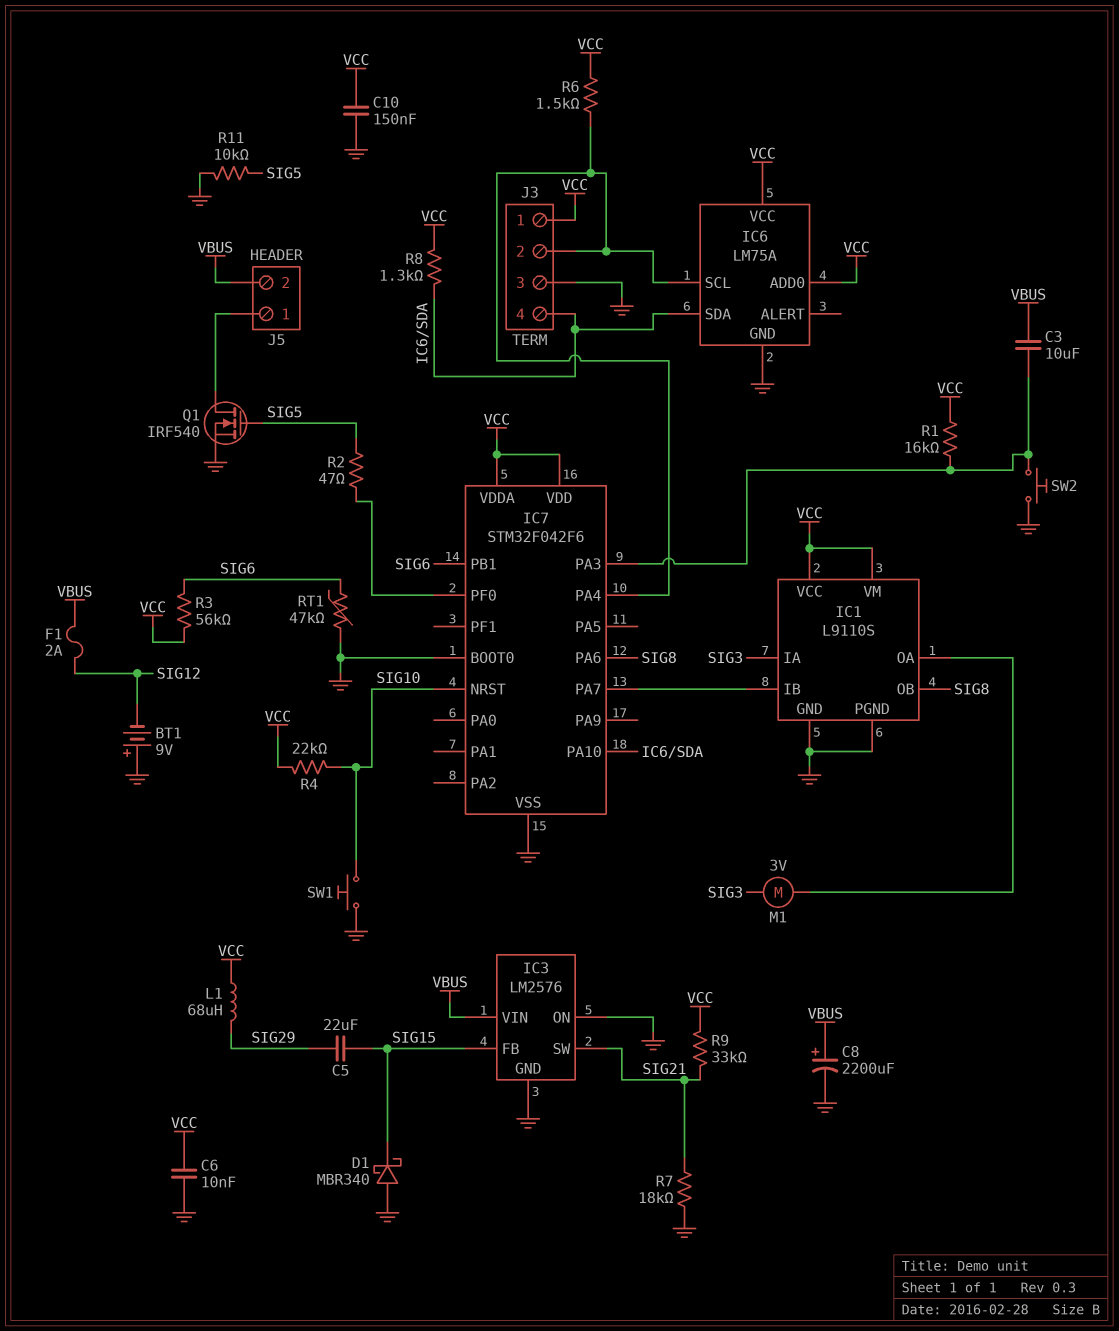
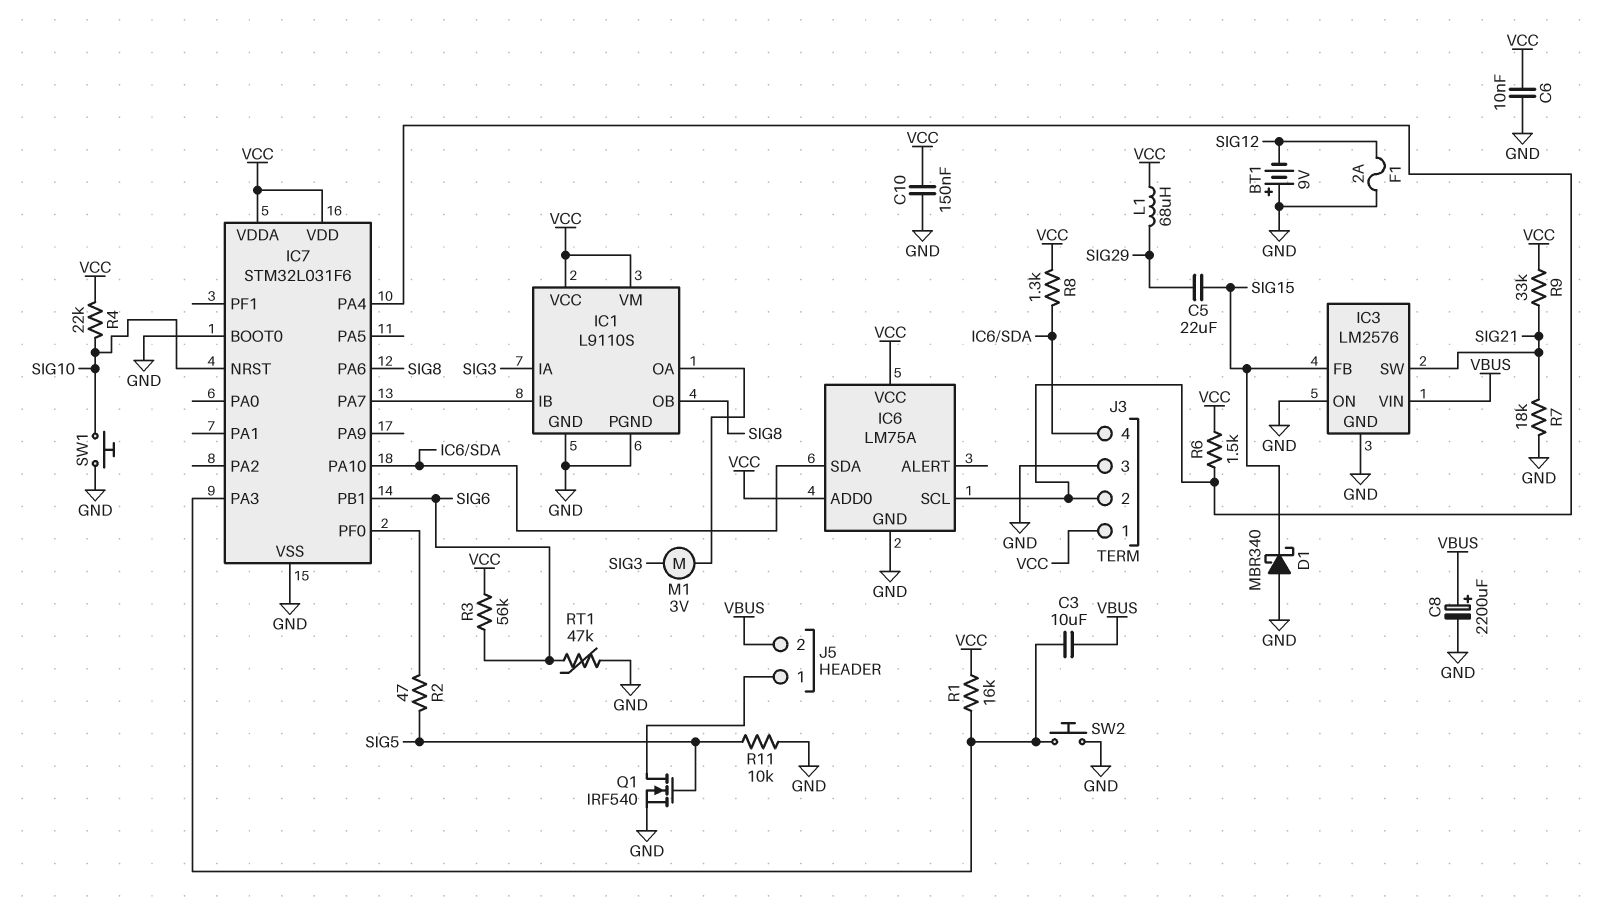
F1: 2A (SIG12, VBUS) -> 2A (GND, SIG12)
IC7: STM32F042F6 -> STM32L031F6

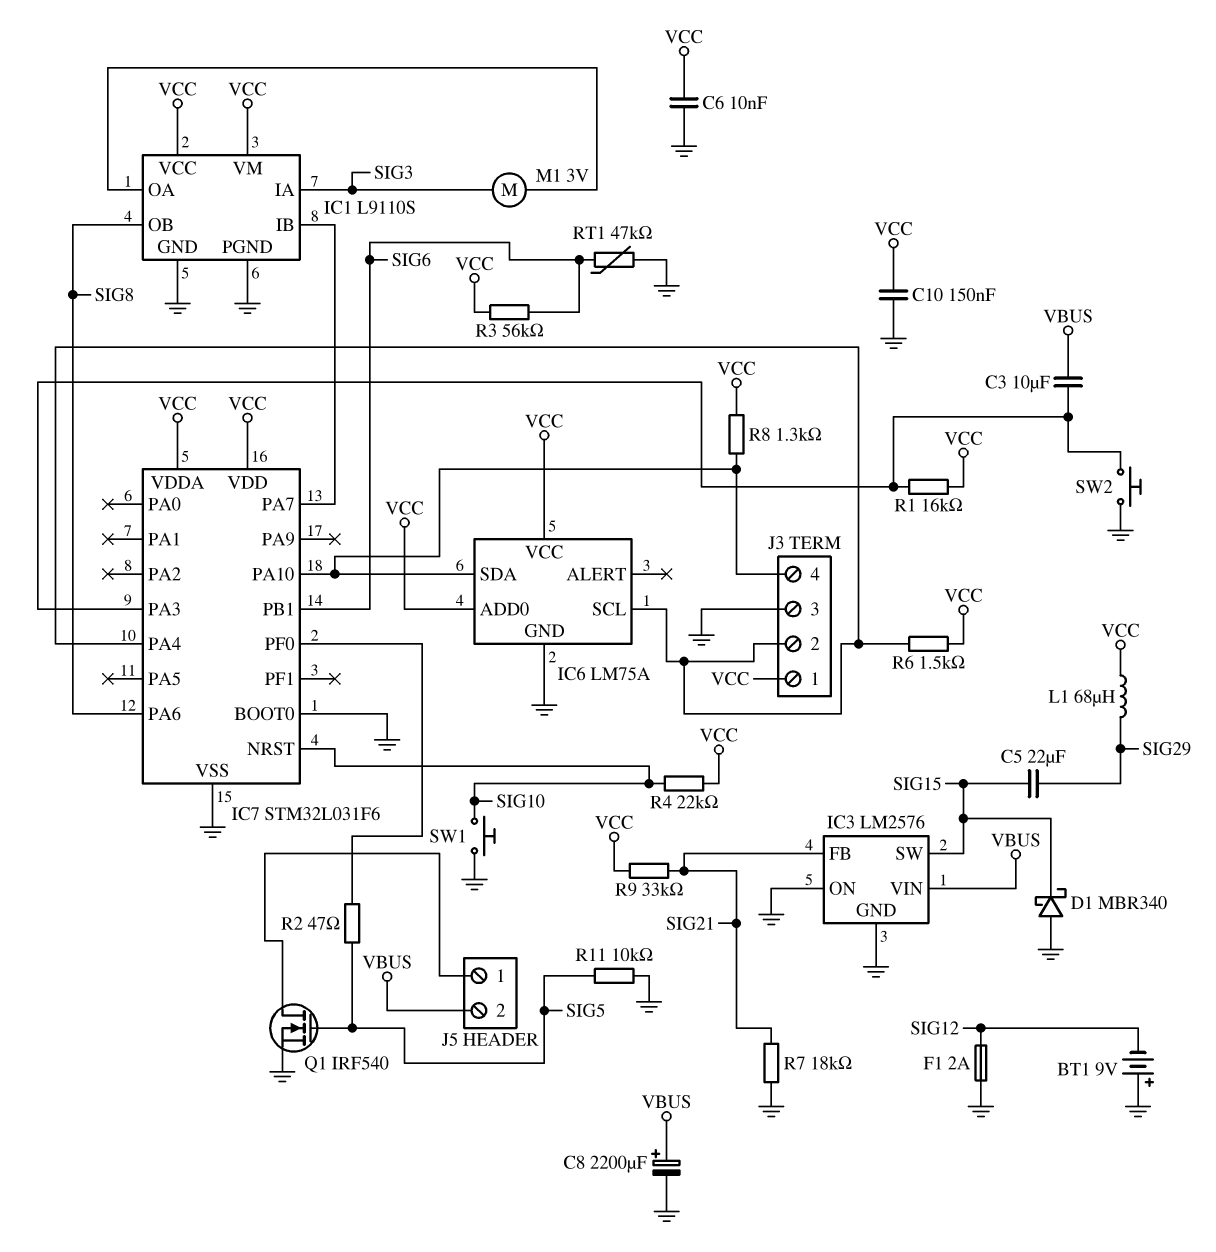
IC3 pin FB: SIG15 -> SIG21
IC3 pin SW: SIG21 -> SIG15

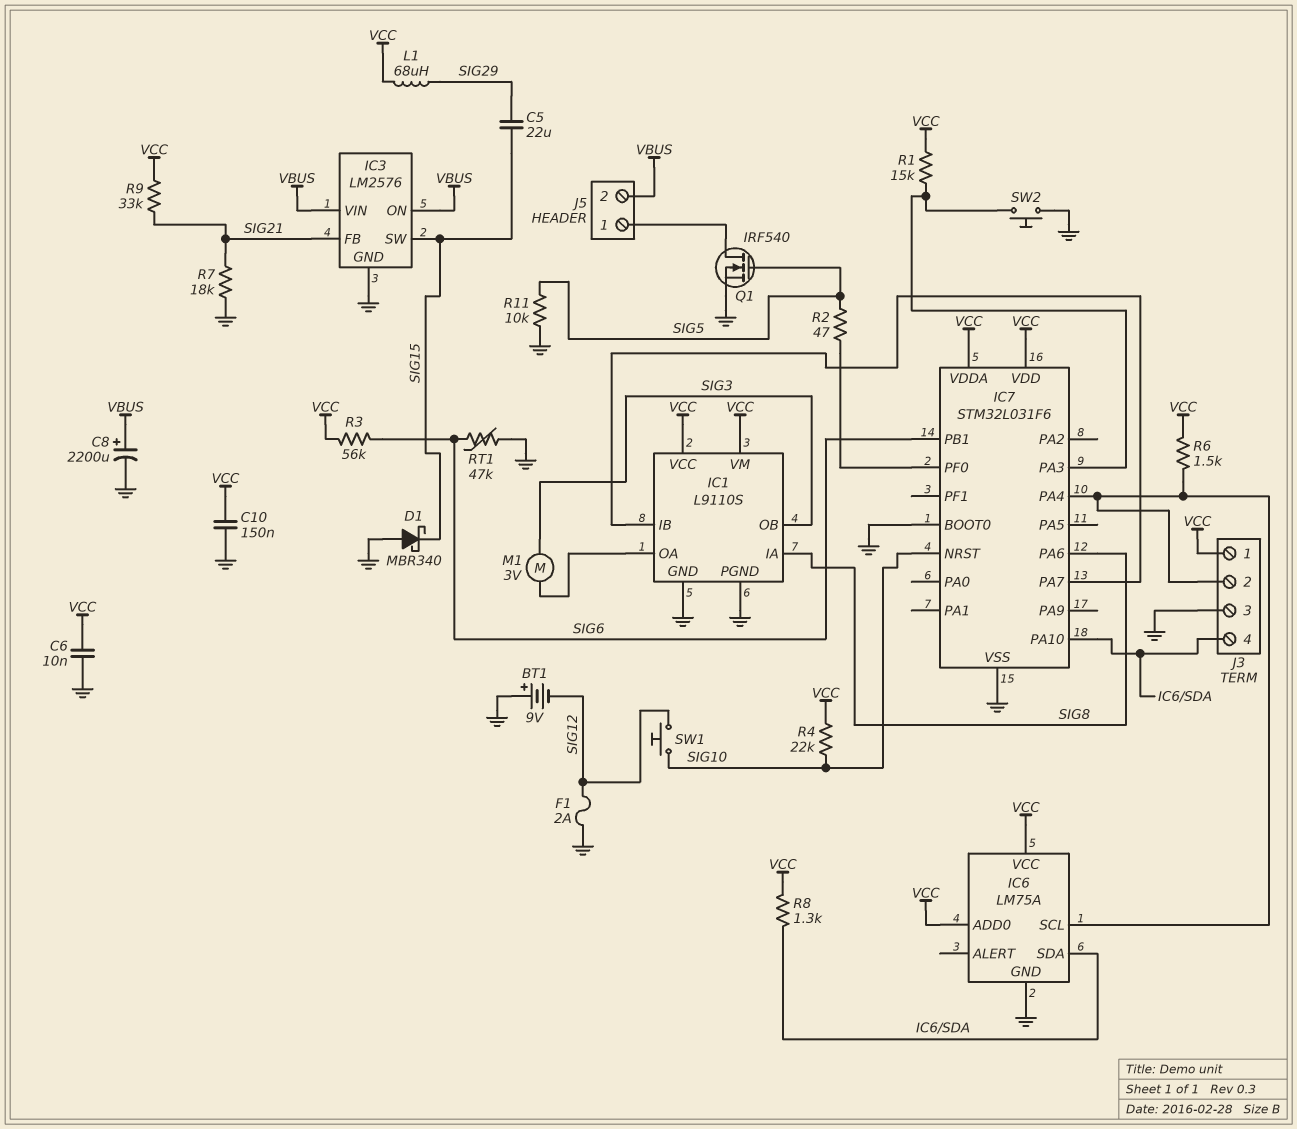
C3: 10uF (IC7/PA3, VBUS) -> none
IC1 pin IA: SIG3 -> SIG8
IC1 pin OB: SIG8 -> SIG3
IC3 pin ON: GND -> VBUS
R1: 16k (IC7/PA3, VCC) -> 15k (IC7/PA3, VCC)
SW1: button (GND, SIG10) -> button (SIG10, SIG12)

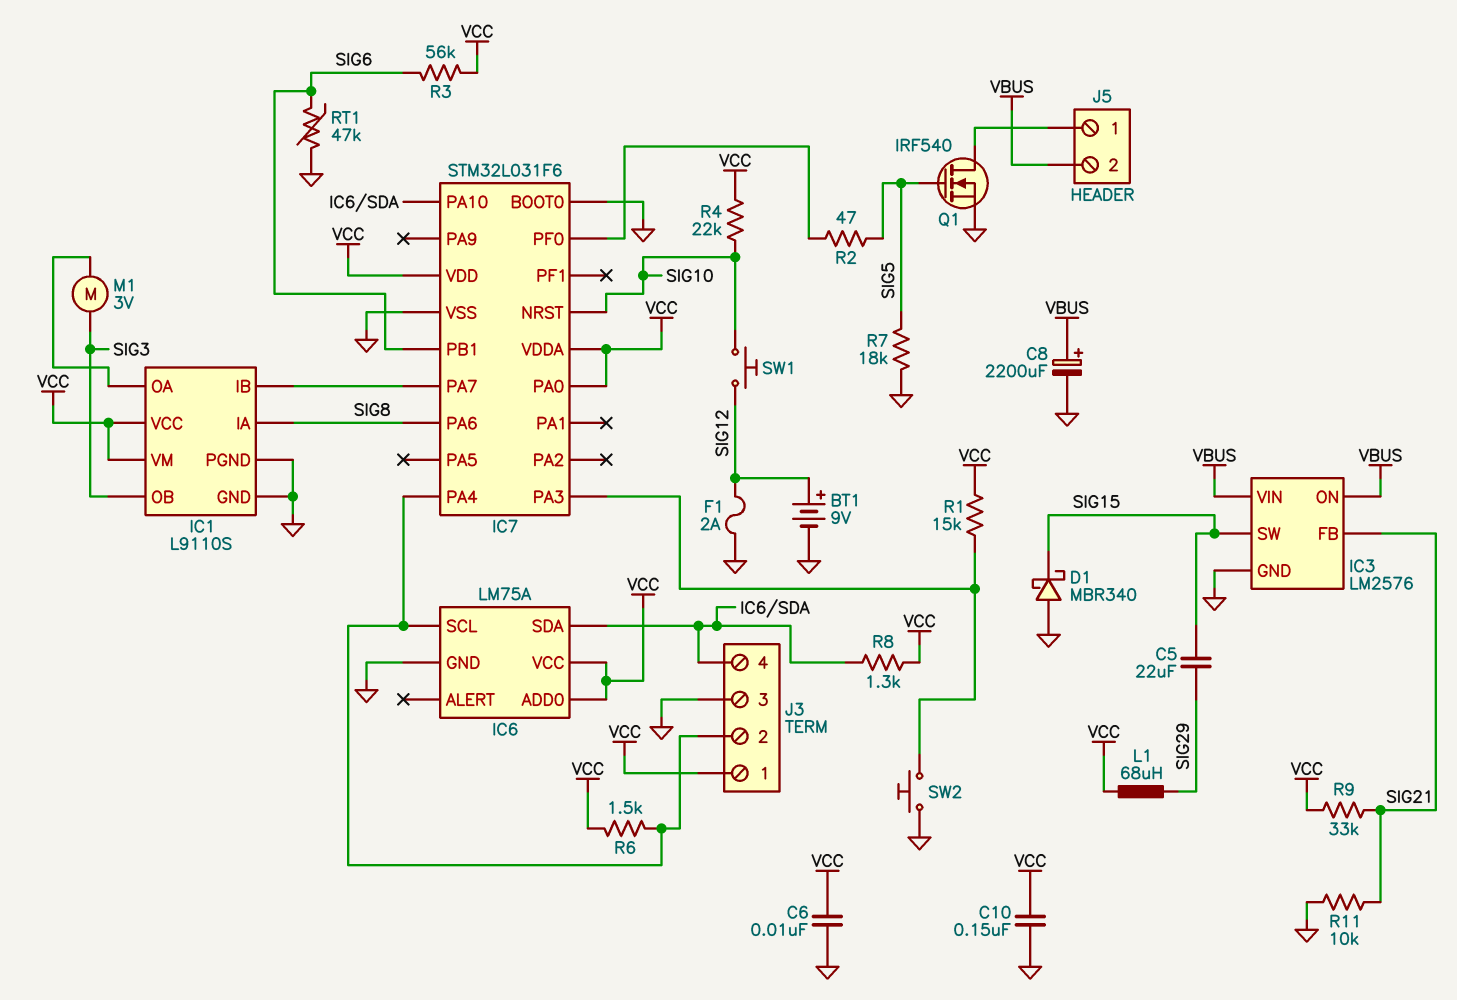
BT1: 9V (plus GND, minus SIG12) -> 9V (plus SIG12, minus GND)
IC7 pin PA0: none -> VCC
R7: 18k (GND, SIG21) -> 18k (GND, SIG5)
R11: 10k (GND, SIG5) -> 10k (GND, SIG21)

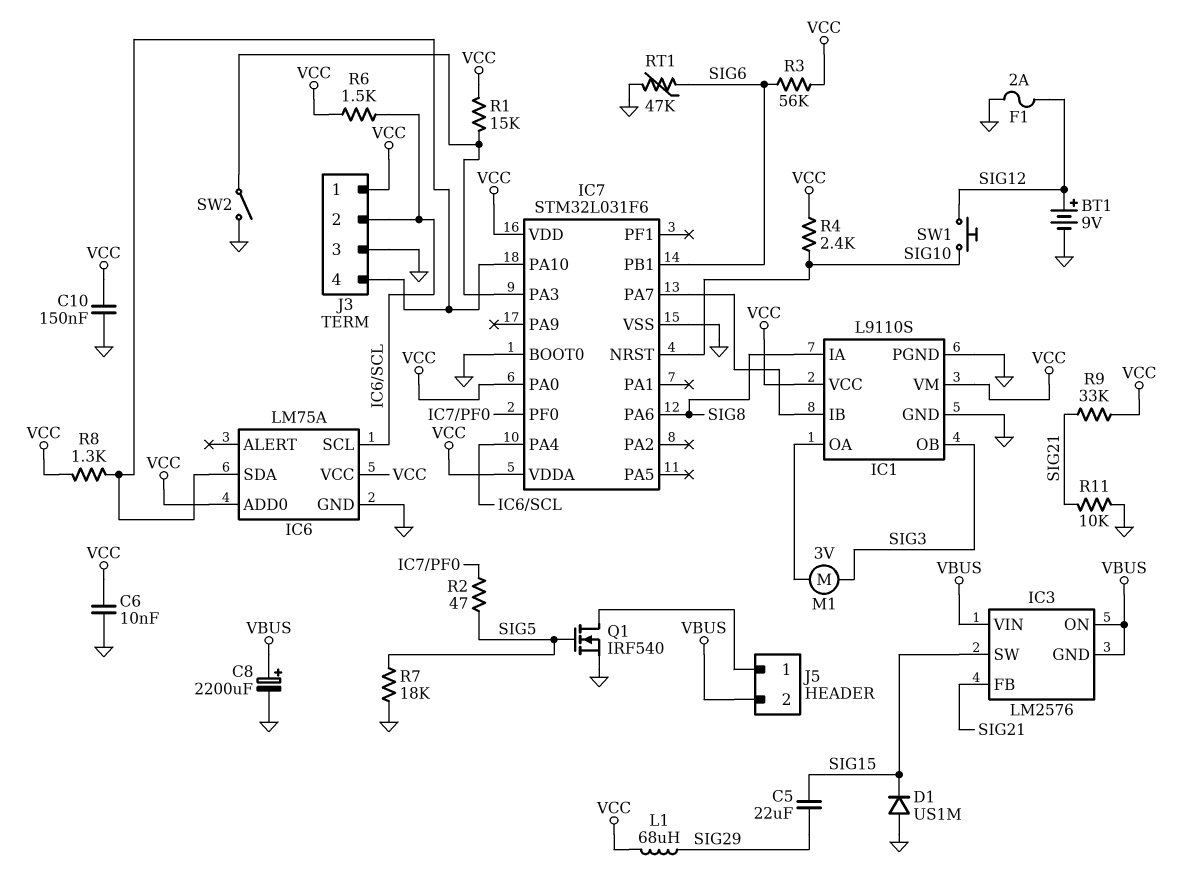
D1: schottky MBR340 (A GND, K SIG15) -> diode US1M (A GND, K SIG15)
IC3 pin GND: GND -> VBUS
R4: 22k (SIG10, VCC) -> 2.4k (SIG10, VCC)
SW2: button (GND, IC7/PA3) -> switch (GND, IC7/PA3)

